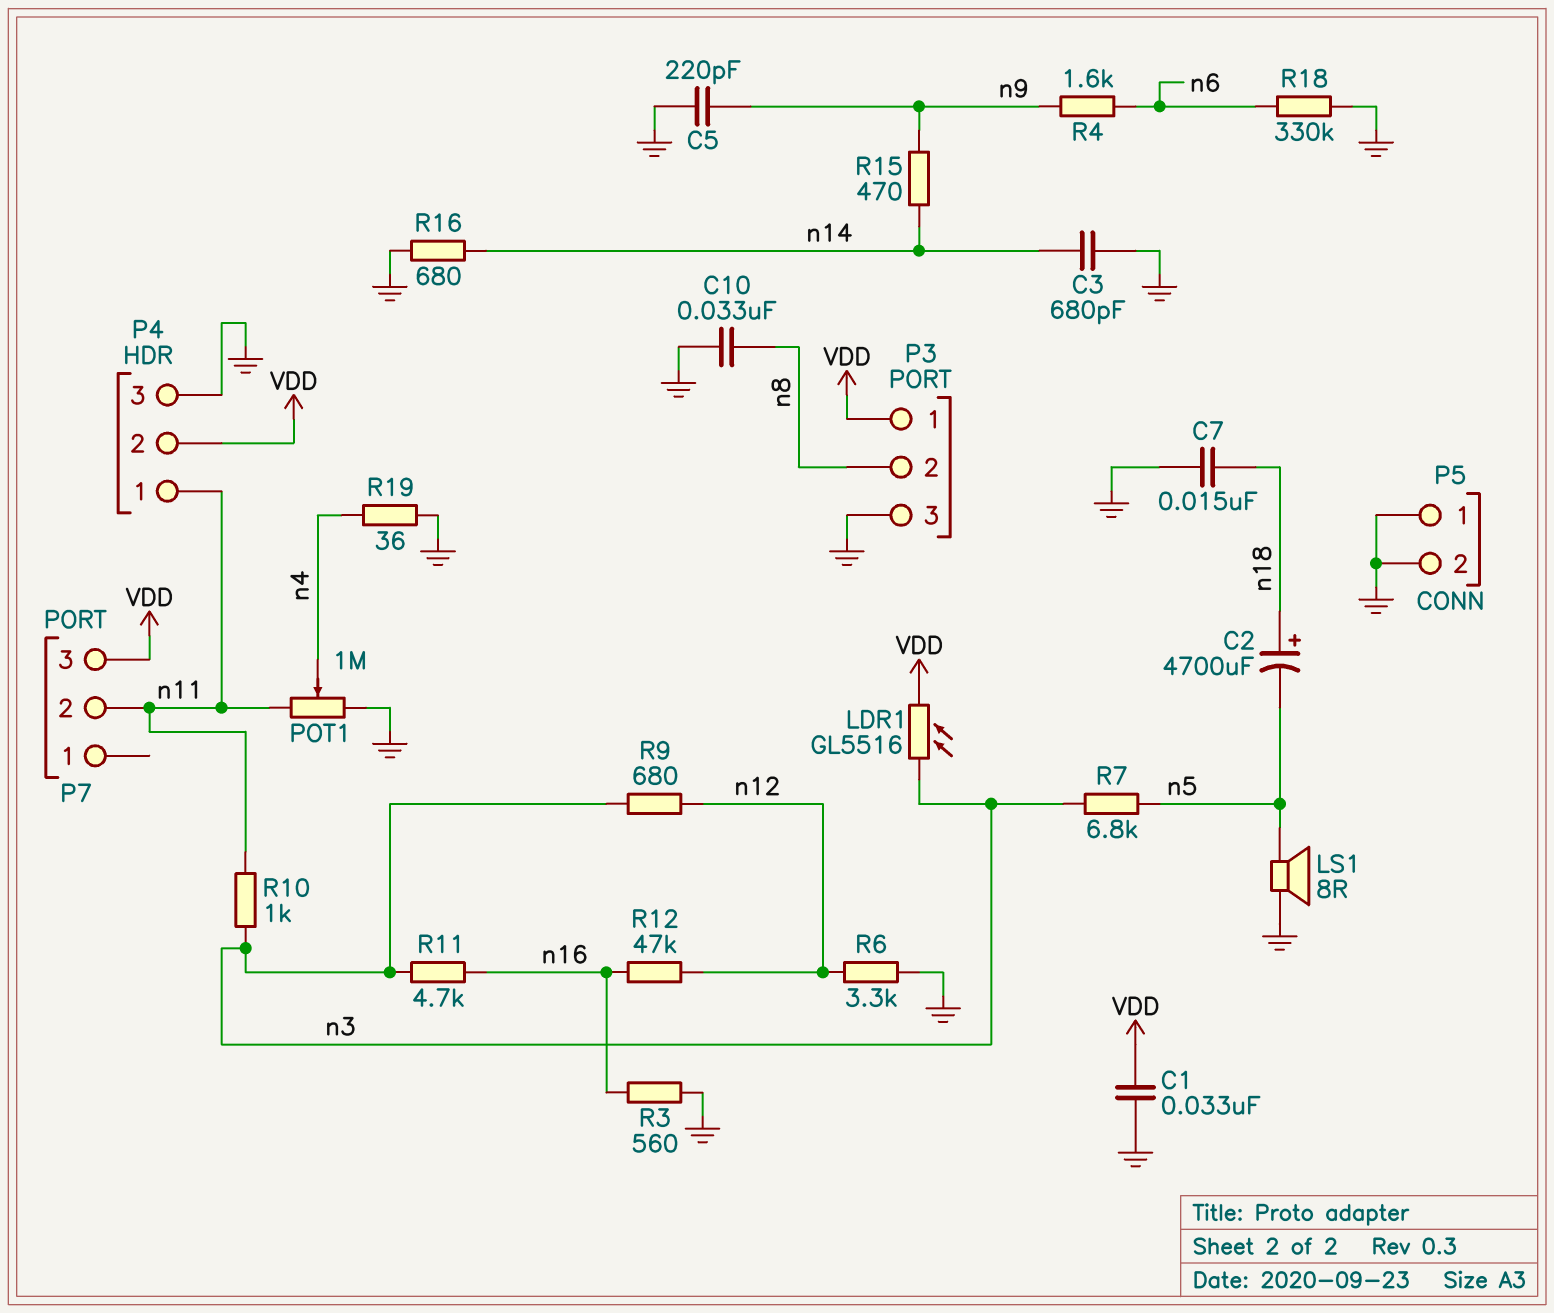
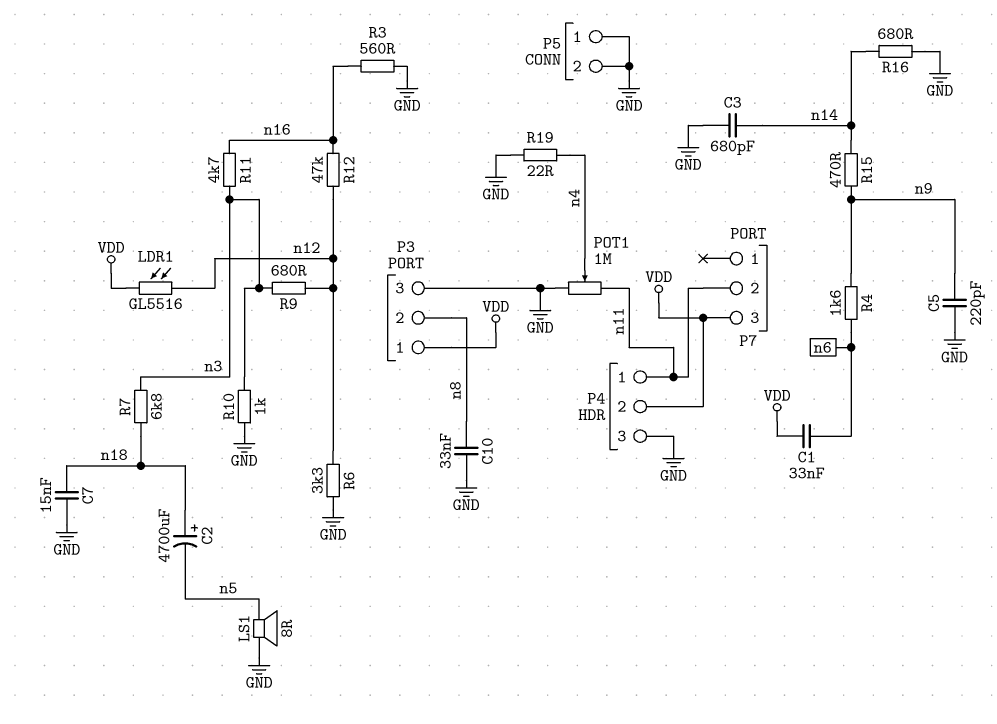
C1: 33nF (GND, VDD) -> 33nF (VDD, n6)
LDR1: GL5516 (VDD, n3) -> GL5516 (VDD, n12)
R7: 6.8k (n3, n5) -> 6.8k (n3, n18)
R10: 1k (n3, n11) -> 1k (GND, n3)
R18: 330k (GND, n6) -> none
R19: 36 (GND, n4) -> 22 (GND, n4)

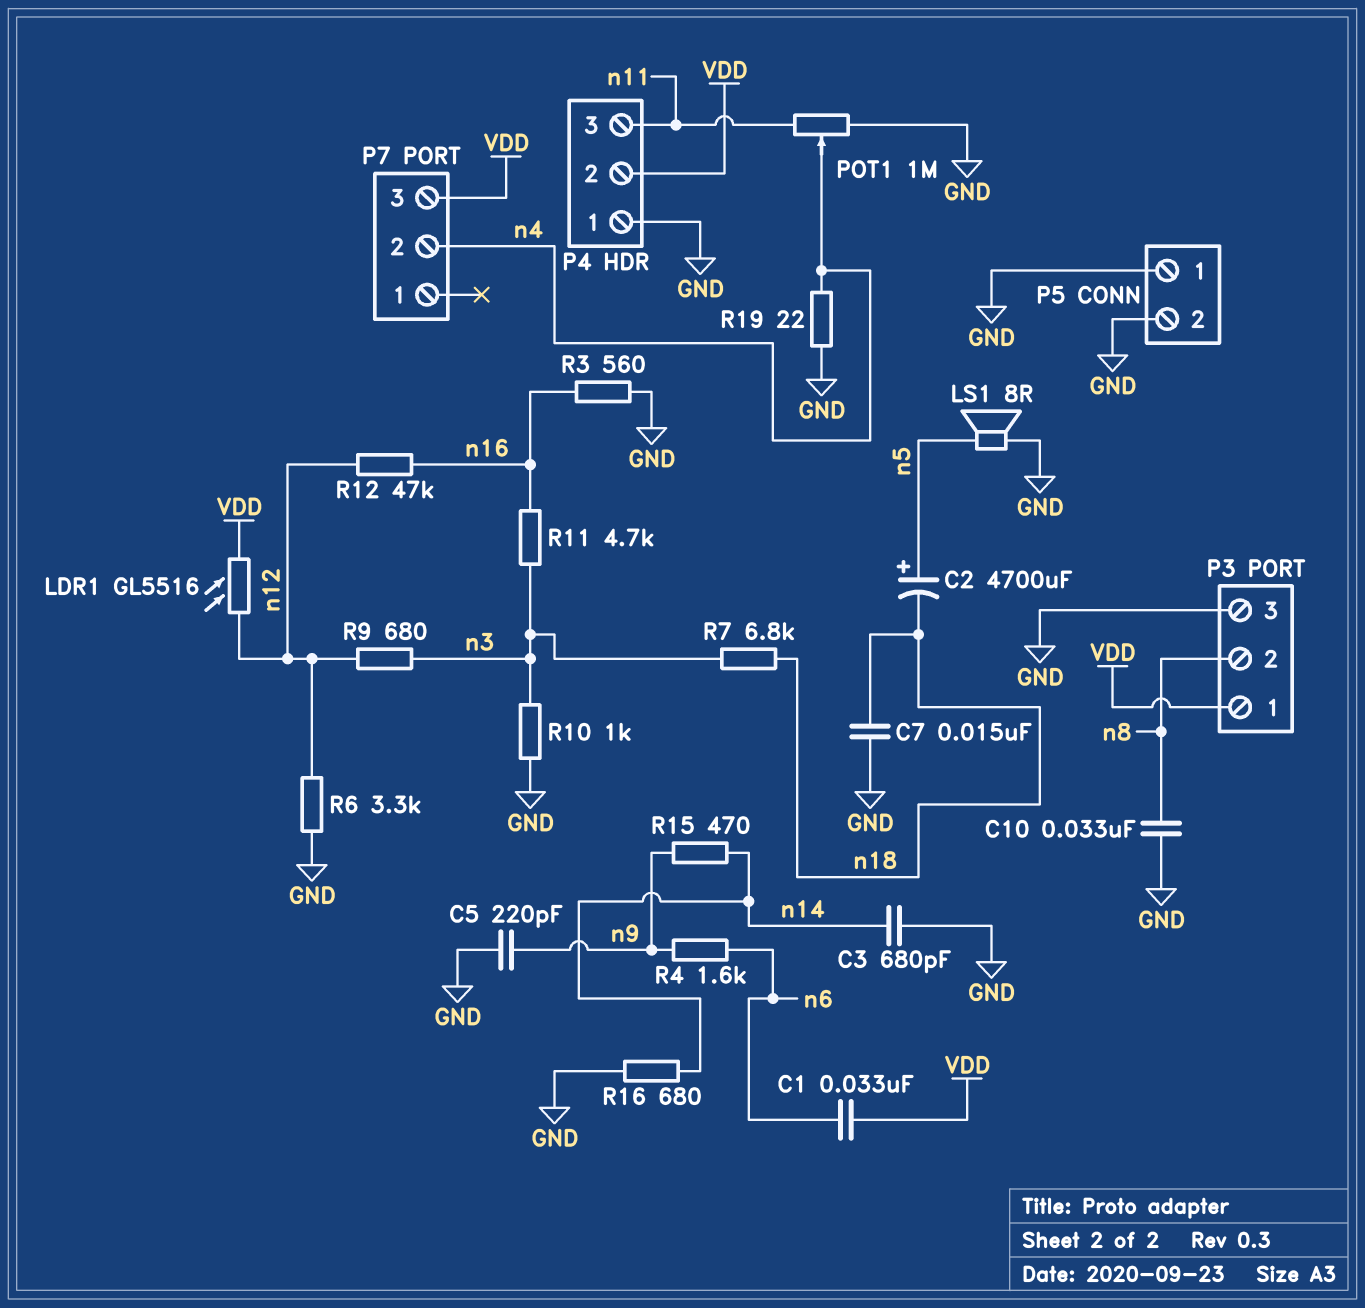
C2: 4700uF (plus n18, minus n5) -> 4700uF (plus n5, minus n18)
P4 pin 1: n11 -> GND
P4 pin 3: GND -> n11
P7 pin 2: n11 -> n4

